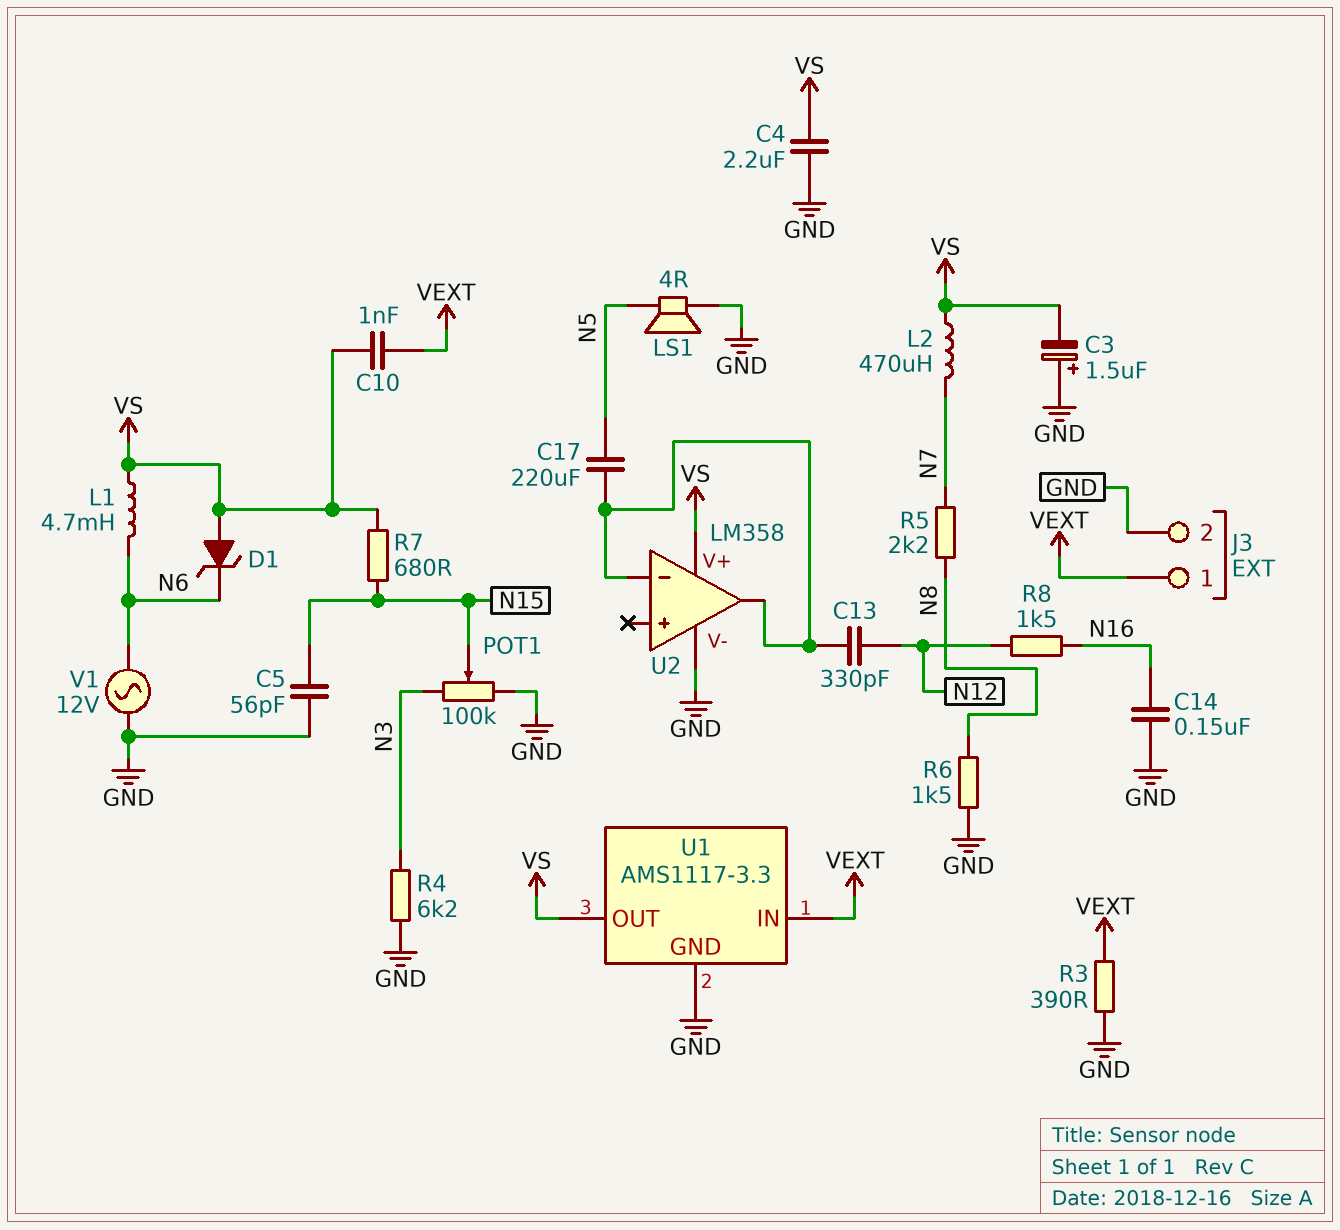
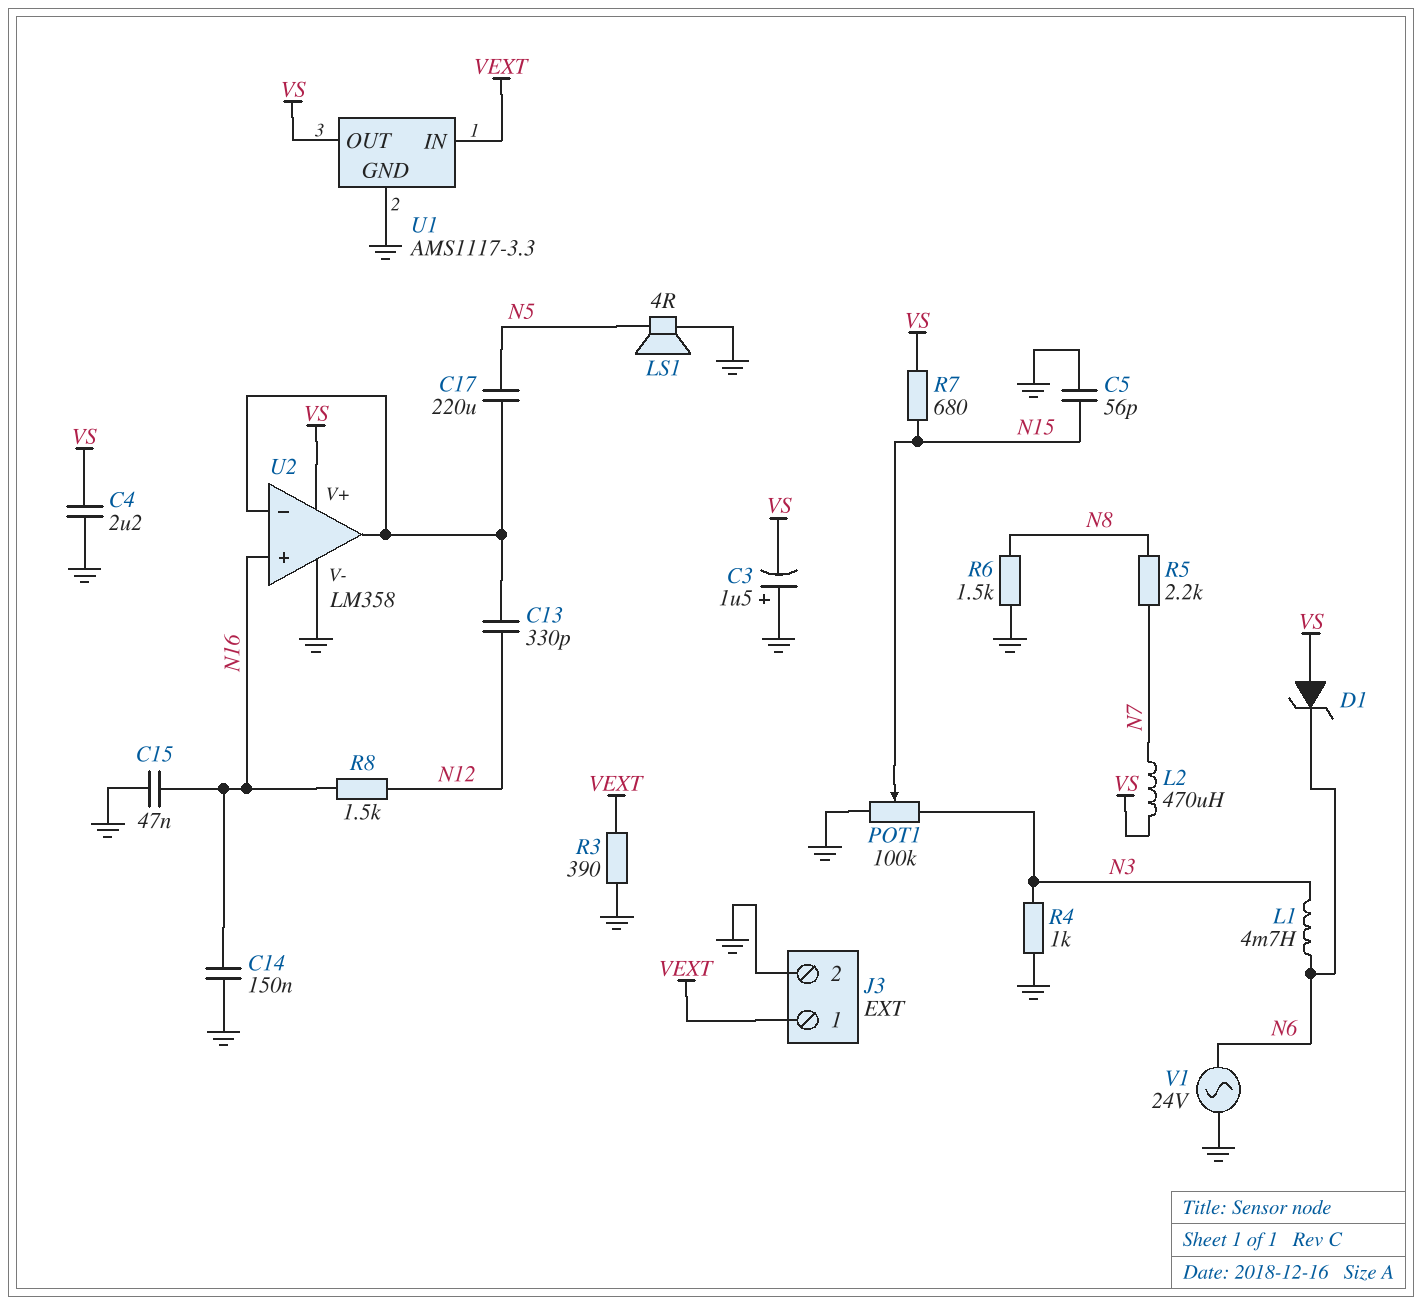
C10: 1nF (VEXT, VS) -> none
C15: none -> 47nF (GND, N16)
L1: 4.7mH (N6, VS) -> 4.7mH (N3, N6)
R4: 6.2k (GND, N3) -> 1k (GND, N3)
U2 pin in+: none -> N16
V1: AC 12V (GND, N6) -> AC 24V (GND, N6)

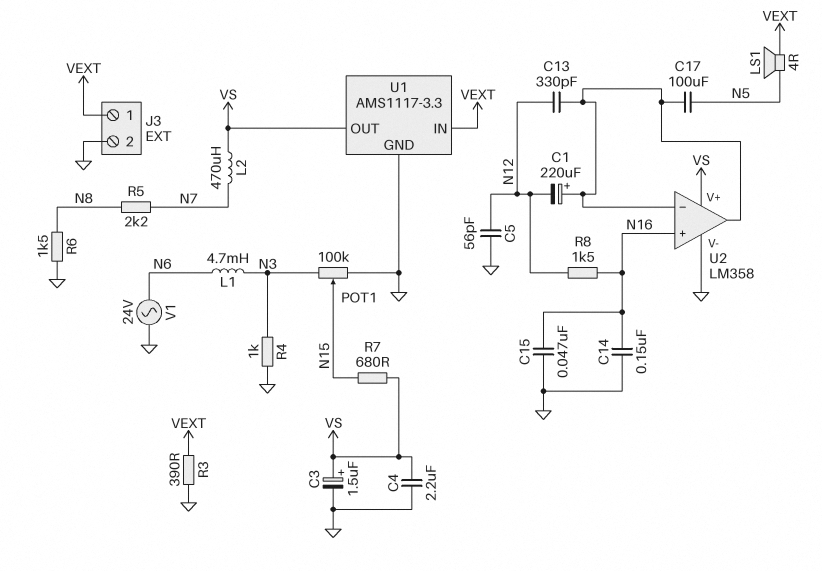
C1: none -> 220uF (plus U2/in-, minus N12)
C3: 1.5uF (plus GND, minus VS) -> 1.5uF (plus VS, minus GND)
C5: 56pF (GND, N15) -> 56pF (GND, N12)
C17: 220uF (N5, U2/in-) -> 100uF (N5, U2/in-)
D1: zener (A VS, K N6) -> none
LS1: speaker 4R (GND, N5) -> speaker 4R (N5, VEXT)

